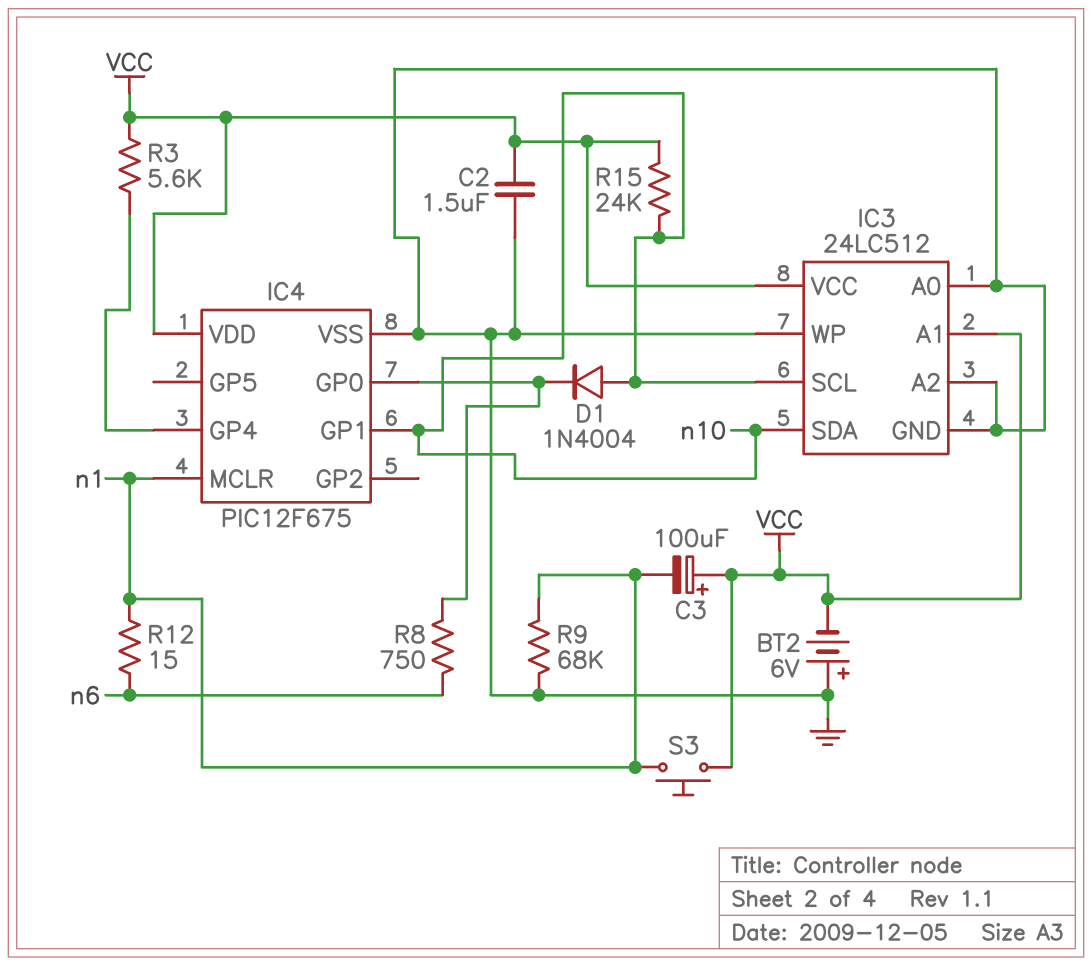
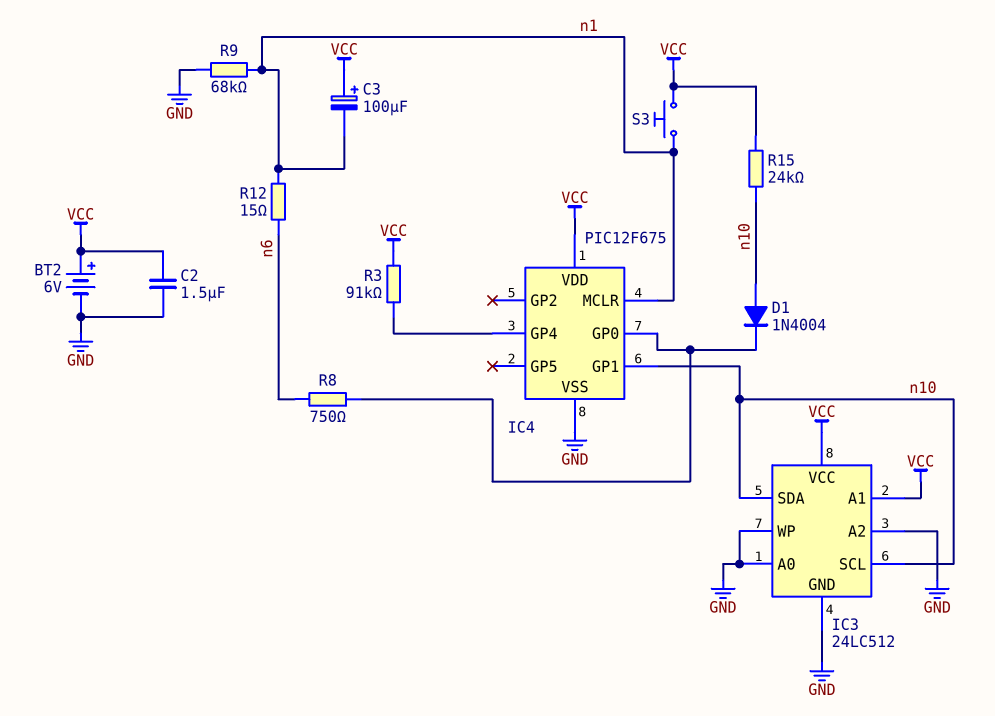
BT2: 6V (plus GND, minus VCC) -> 6V (plus VCC, minus GND)
R3: 5.6k (IC4/GP4, VCC) -> 91k (IC4/GP4, VCC)

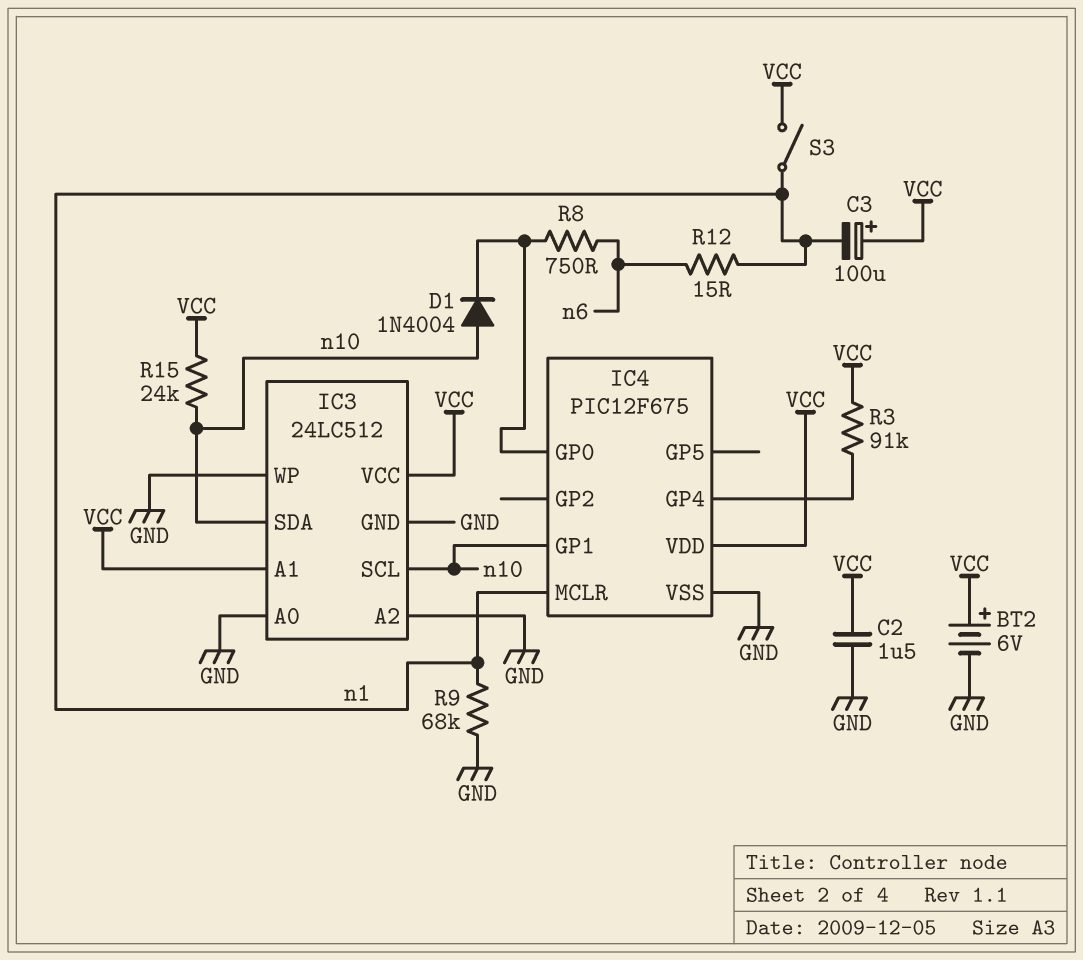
S3: button (VCC, n1) -> switch (VCC, n1)

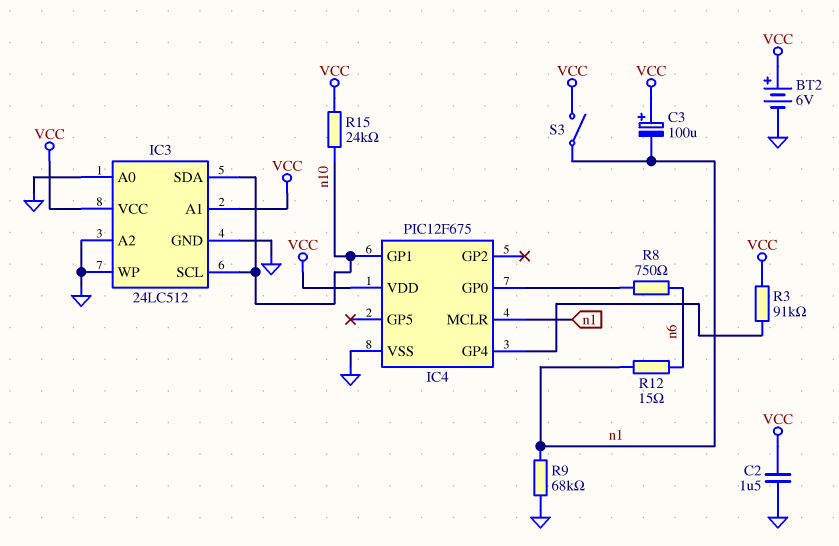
D1: diode 1N4004 (A n10, K IC4/GP0) -> none

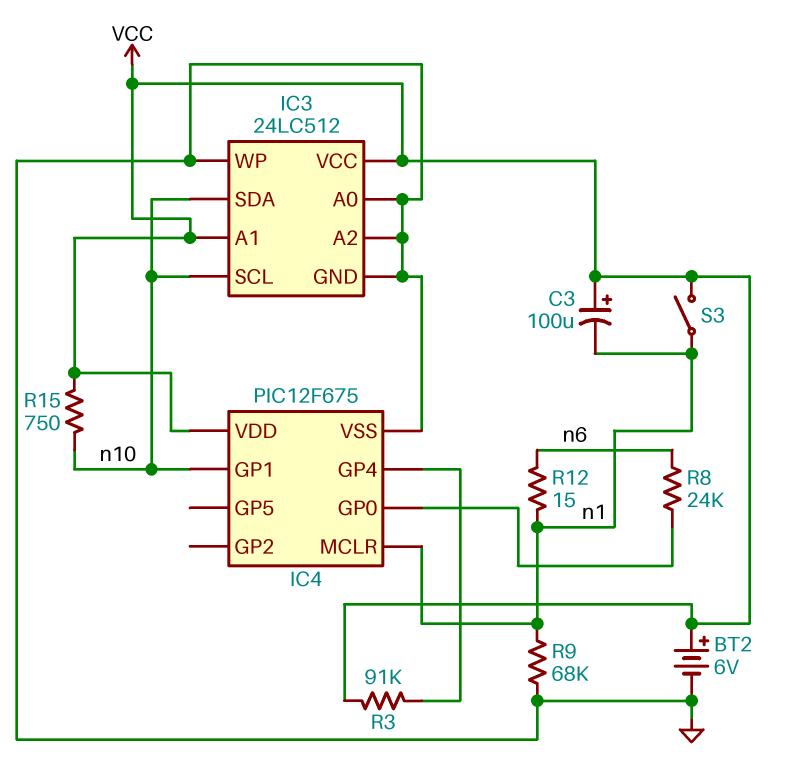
C2: 1.5uF (GND, VCC) -> none
R8: 750 (IC4/GP0, n6) -> 24k (IC4/GP0, n6)
R15: 24k (VCC, n10) -> 750 (VCC, n10)

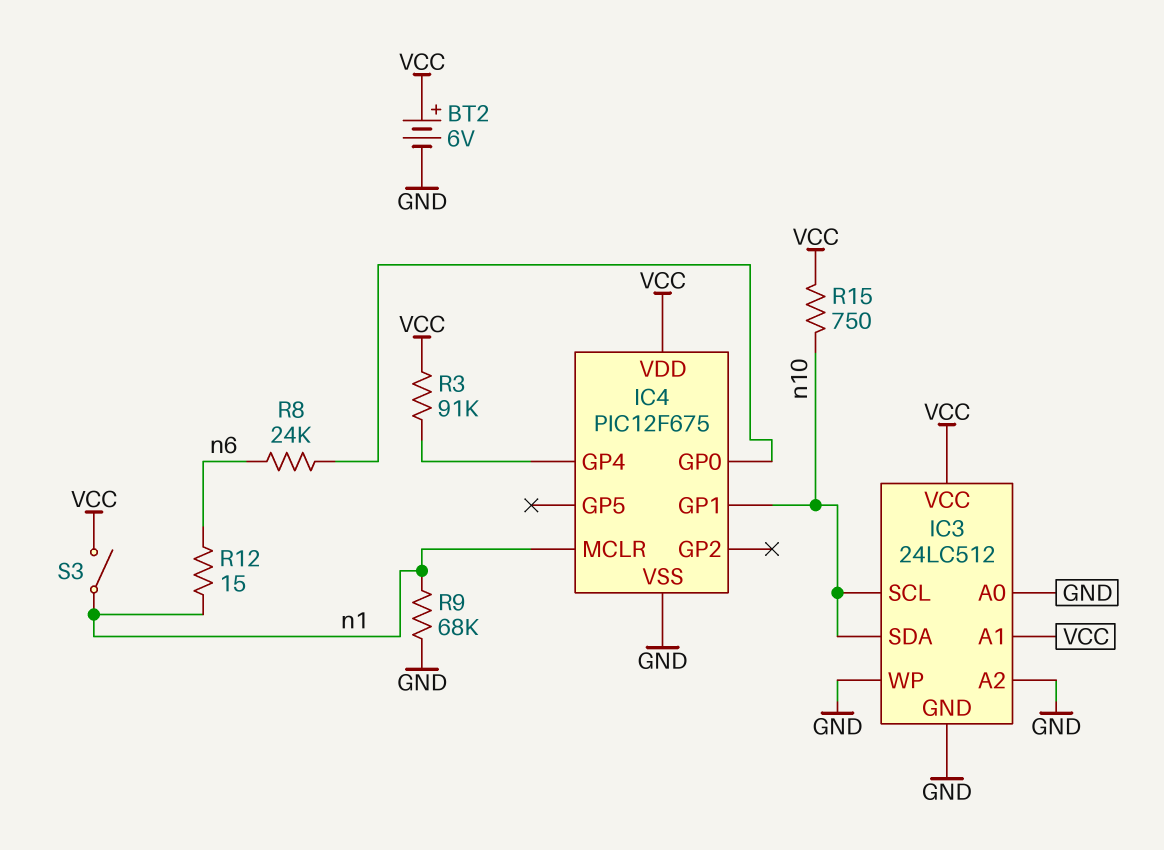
C3: 100uF (plus VCC, minus n1) -> none

